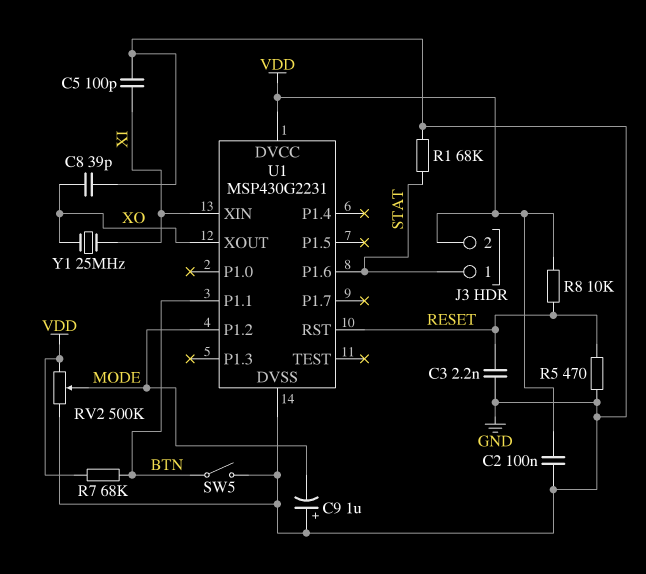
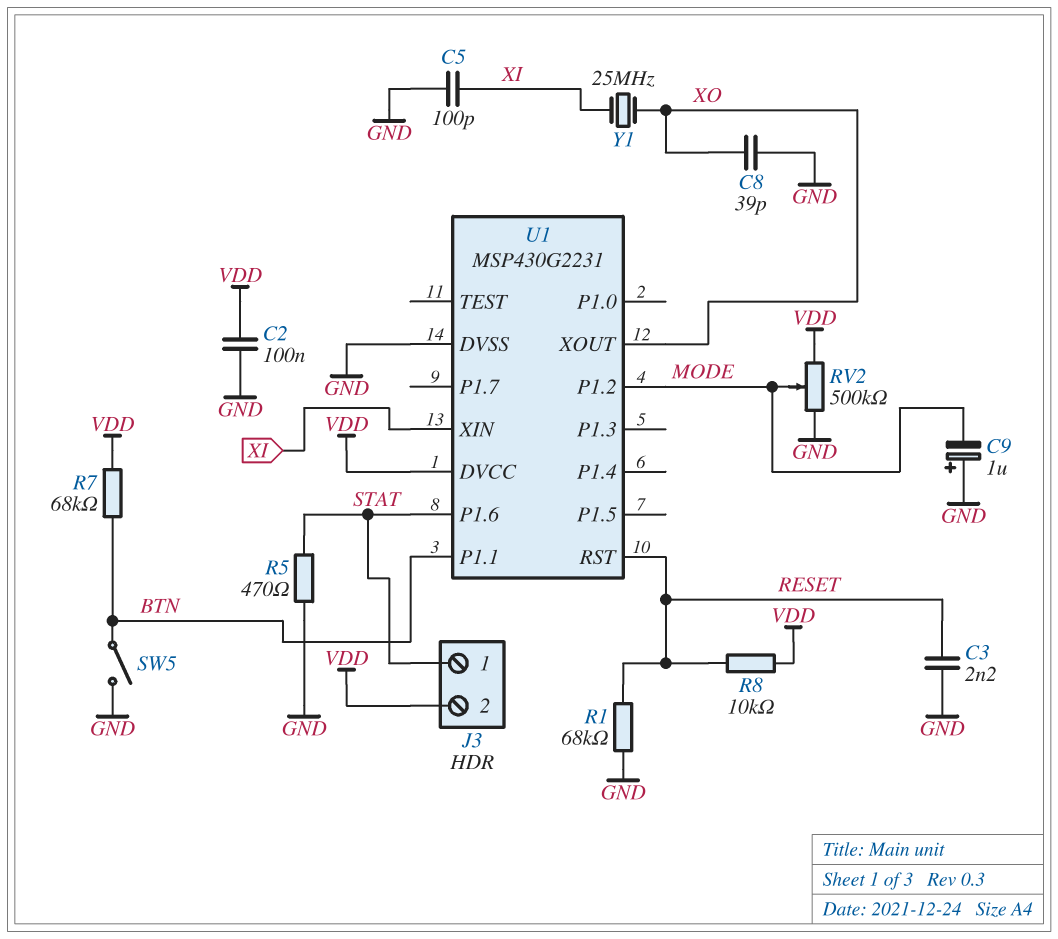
R1: 68k (GND, STAT) -> 68k (GND, RESET)
R5: 470 (GND, RESET) -> 470 (GND, STAT)

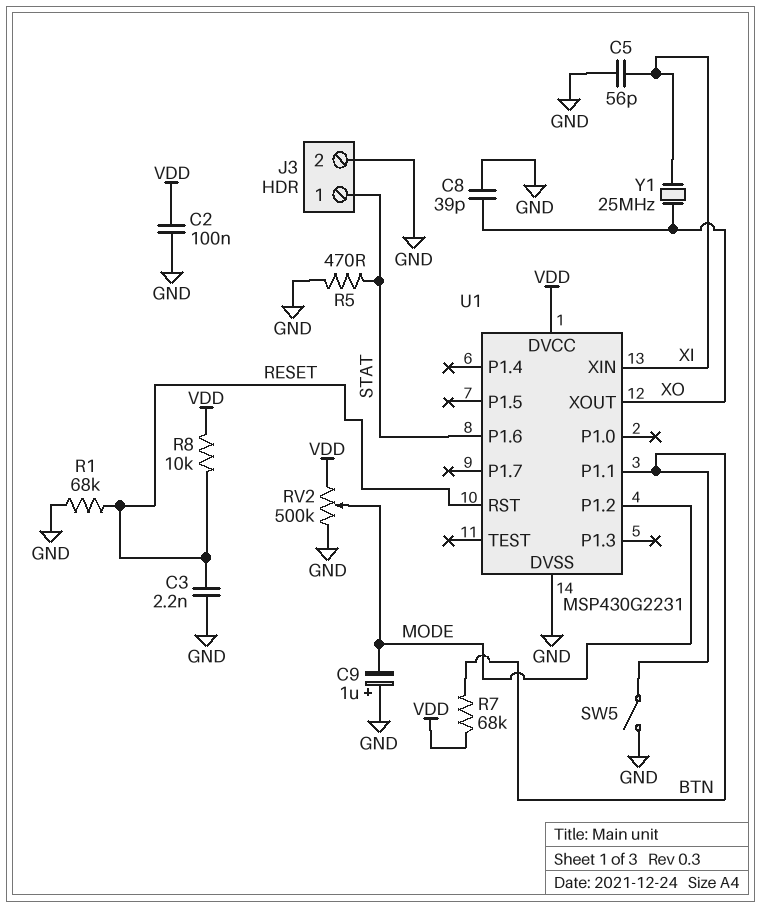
C5: 100pF (GND, XI) -> 56pF (GND, XI)
J3 pin 2: VDD -> GND

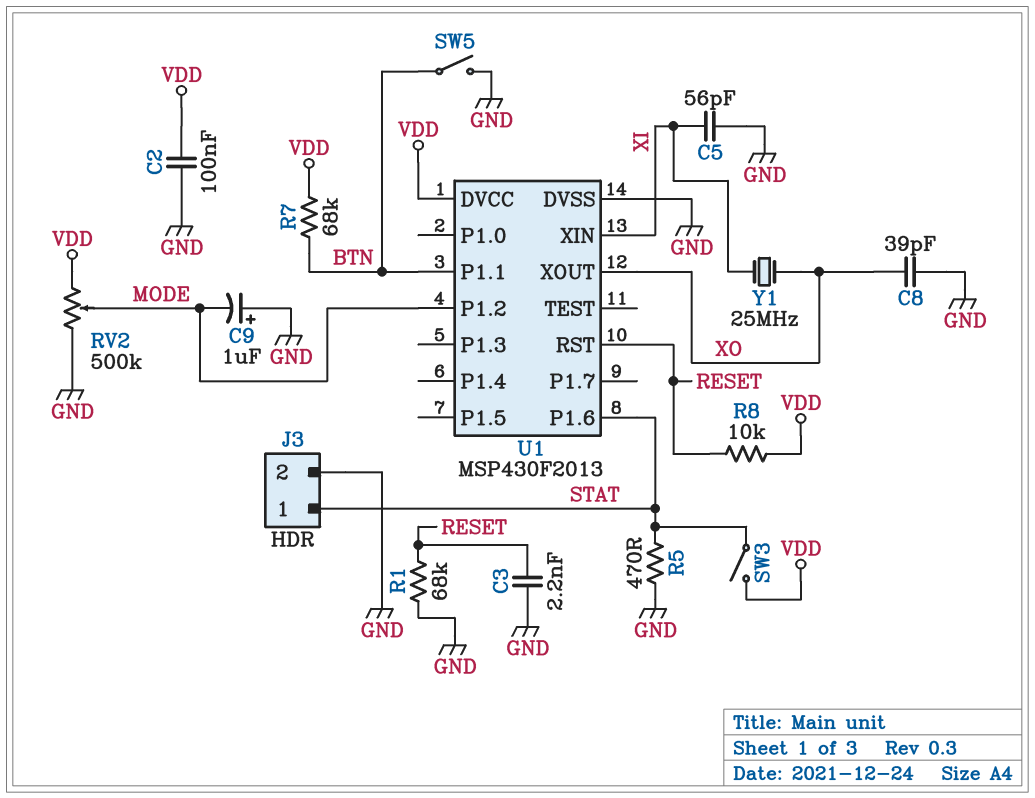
SW3: none -> switch (STAT, VDD)
U1: MSP430G2231 -> MSP430F2013

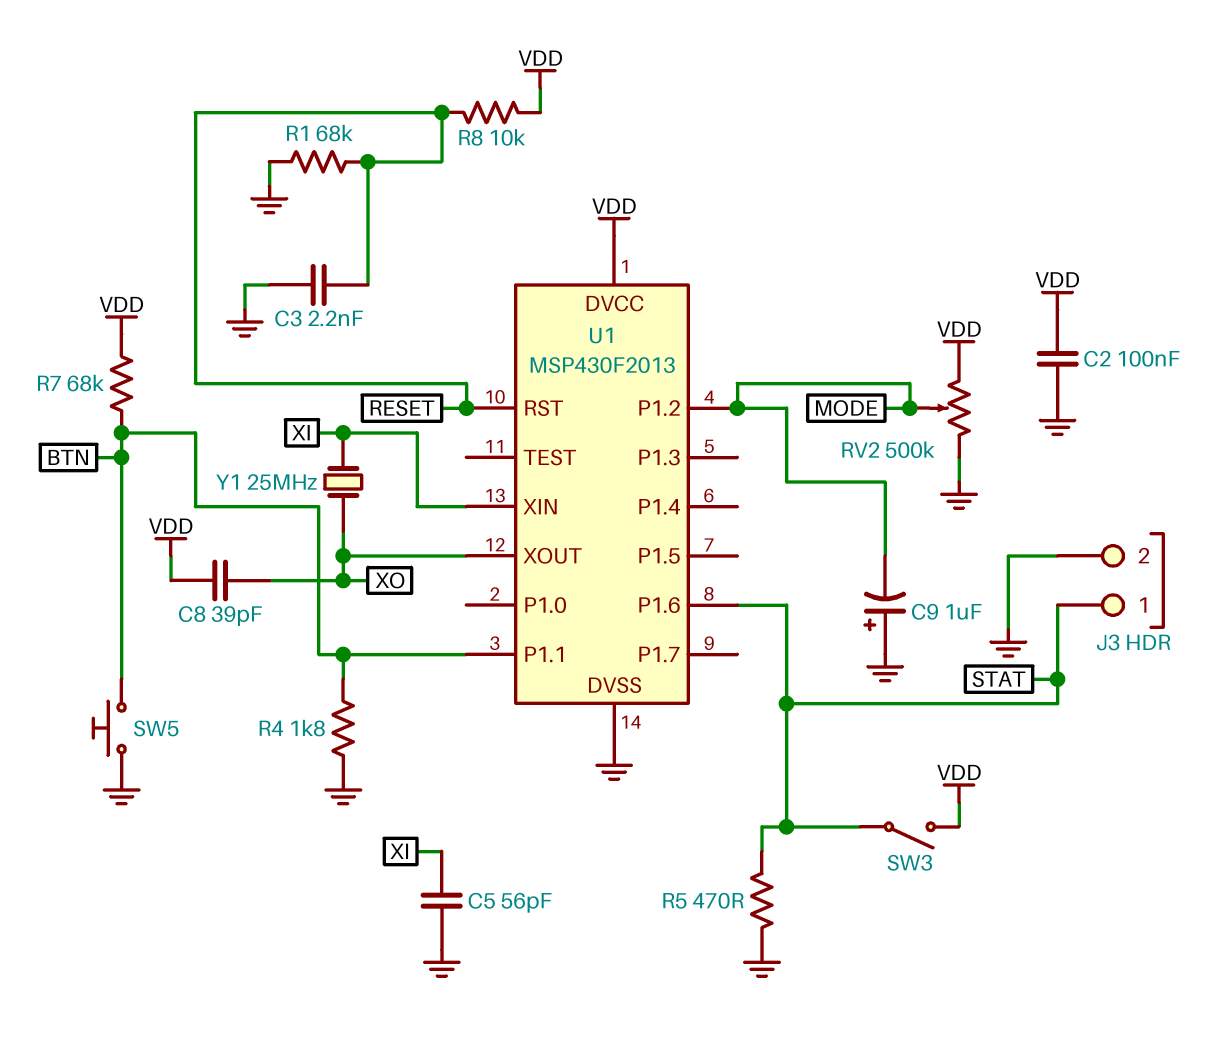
C8: 39pF (GND, XO) -> 39pF (VDD, XO)
R4: none -> 1.8k (BTN, GND)
SW5: switch (BTN, GND) -> button (BTN, GND)

